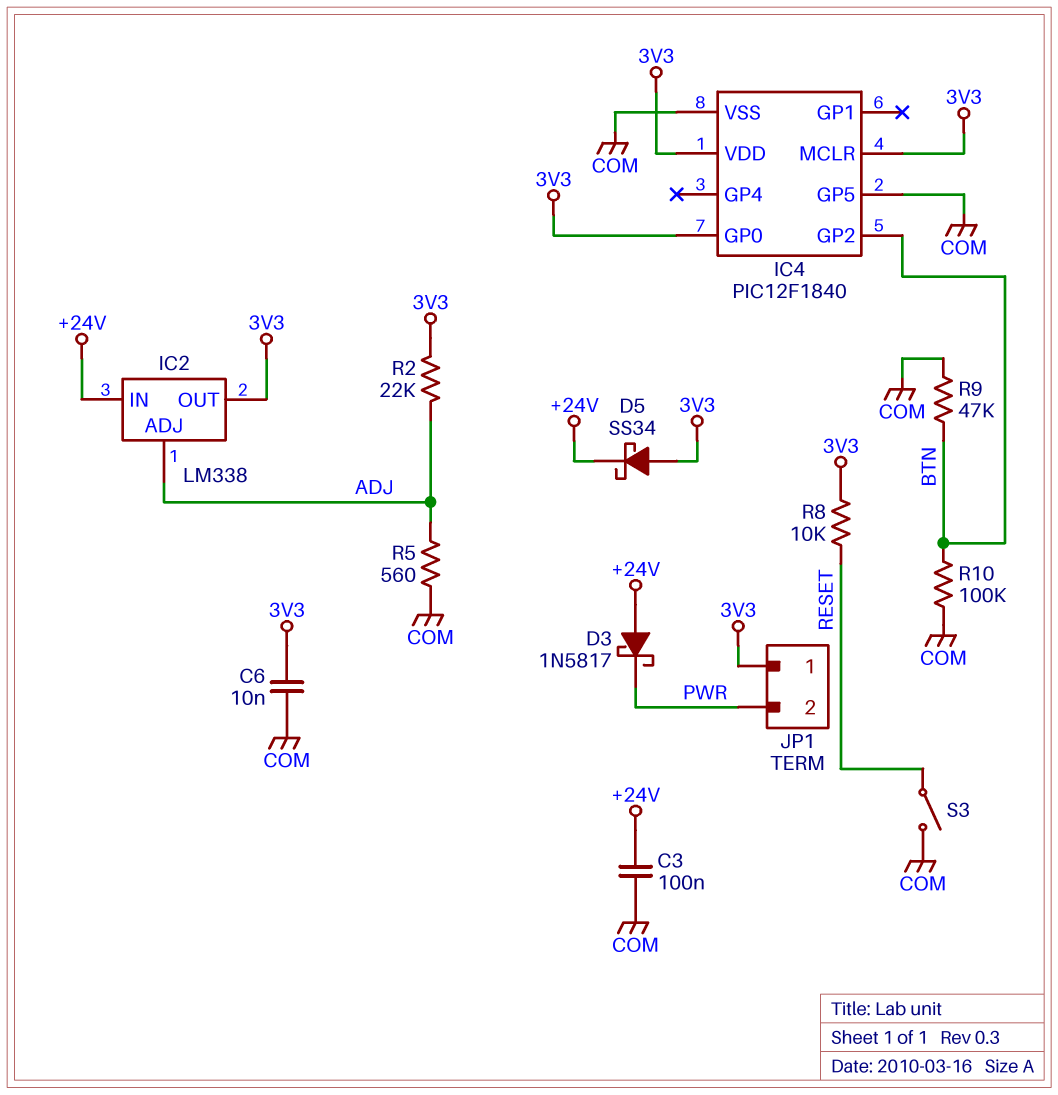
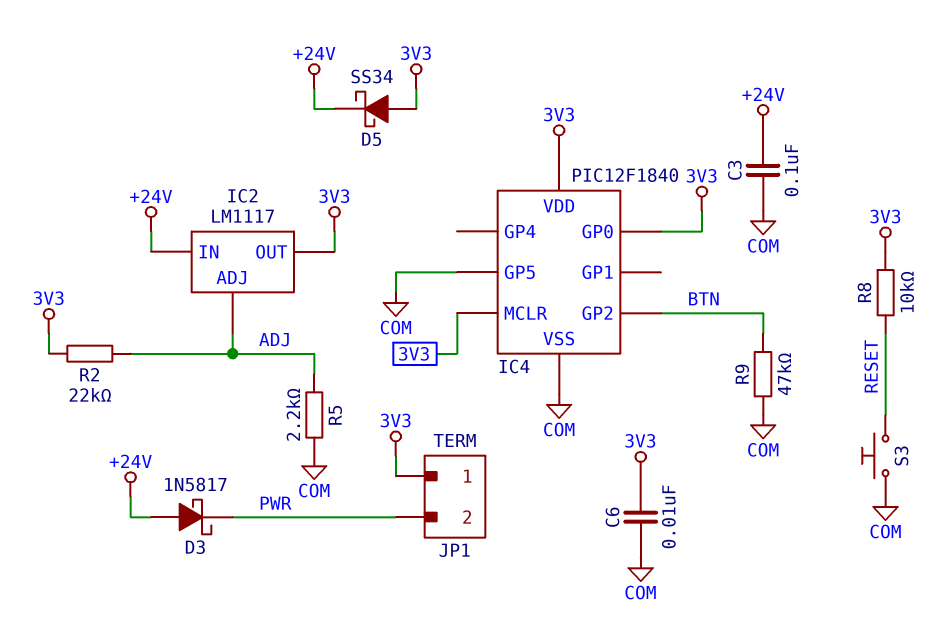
IC2: LM338 -> LM1117
R5: 560 (ADJ, COM) -> 2.2k (ADJ, COM)
R10: 100k (BTN, COM) -> none
S3: switch (COM, RESET) -> button (COM, RESET)

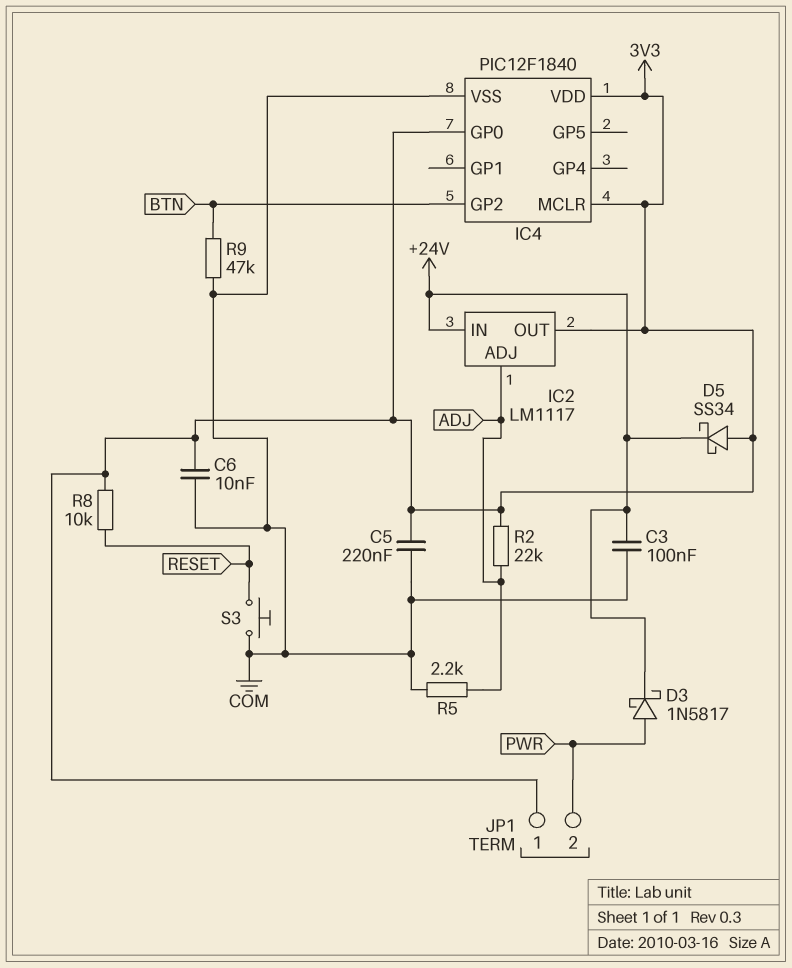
C5: none -> 220nF (3V3, COM)
D3: schottky 1N5817 (A +24V, K PWR) -> schottky 1N5817 (A PWR, K +24V)
IC4 pin GP5: COM -> none

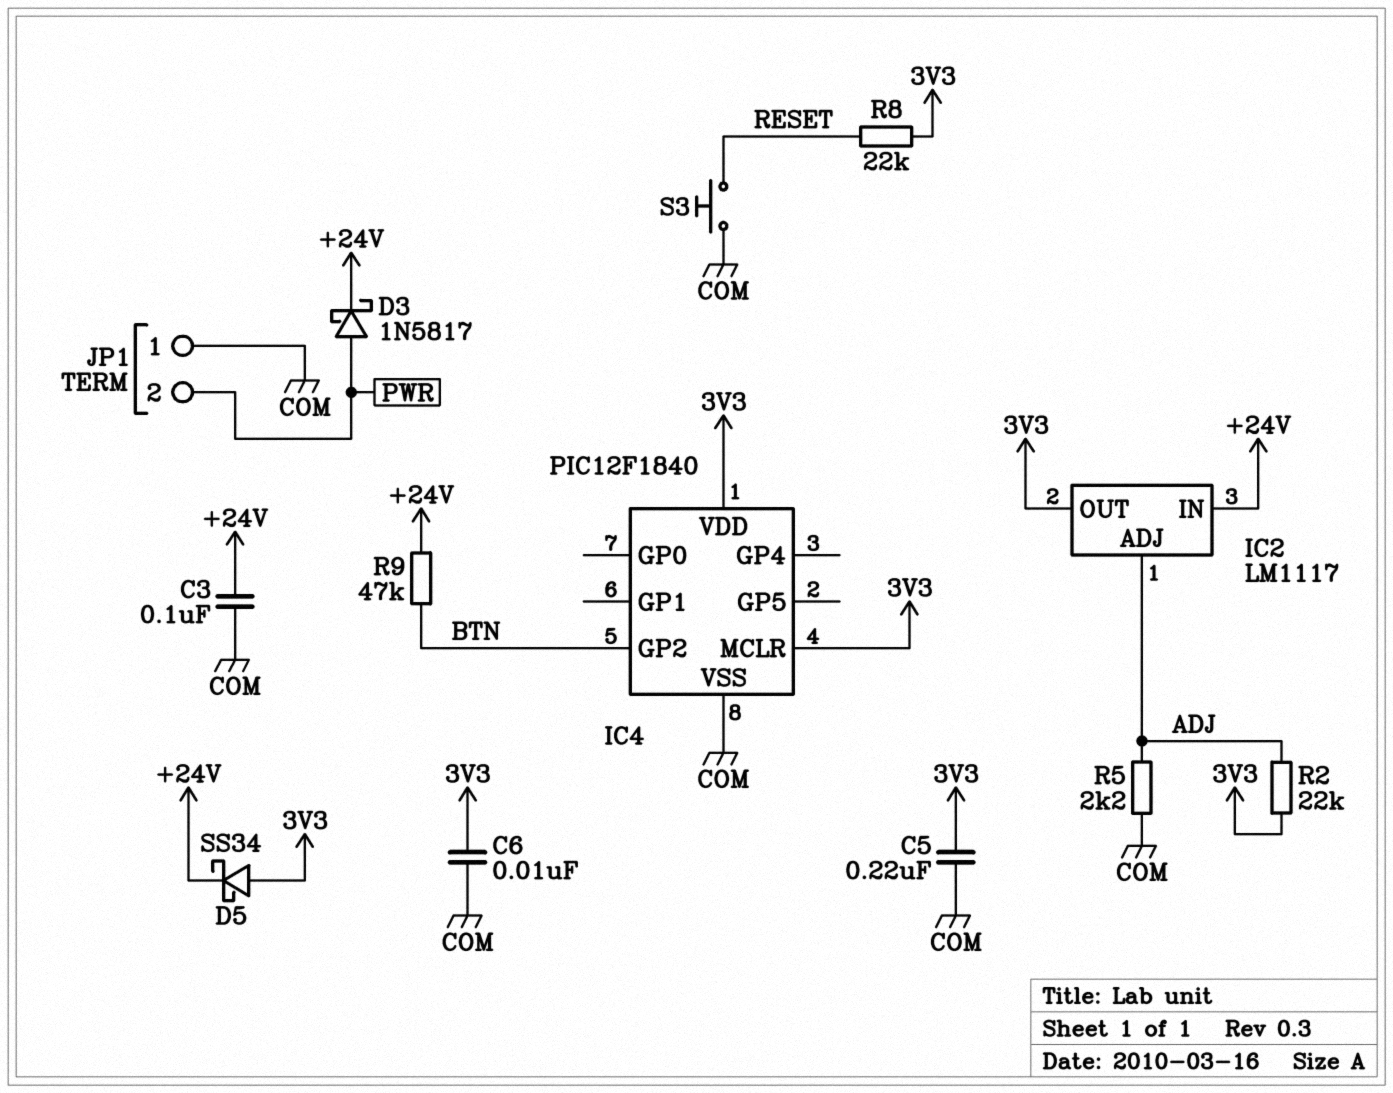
IC4 pin GP0: 3V3 -> none
JP1 pin 1: 3V3 -> COM
R8: 10k (3V3, RESET) -> 22k (3V3, RESET)
R9: 47k (BTN, COM) -> 47k (+24V, BTN)

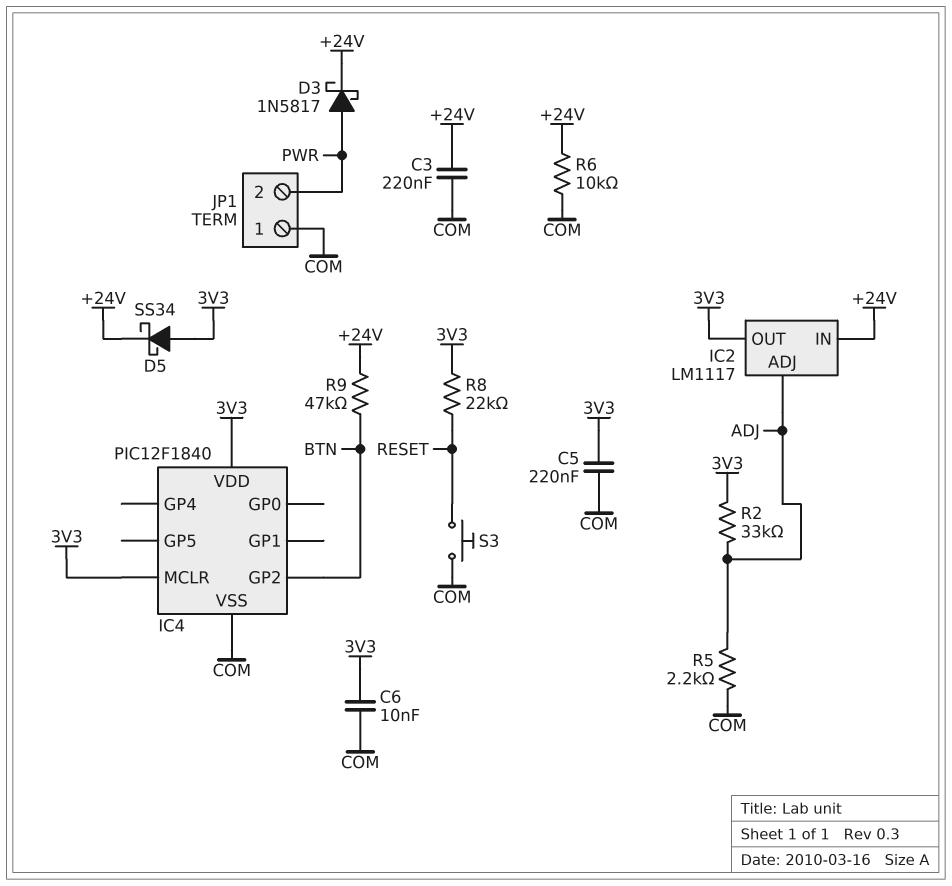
C3: 100nF (+24V, COM) -> 220nF (+24V, COM)
R2: 22k (3V3, ADJ) -> 33k (3V3, ADJ)
R6: none -> 10k (+24V, COM)

